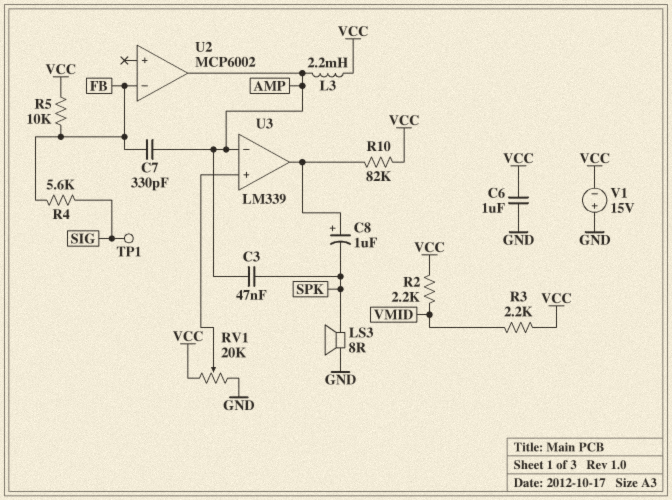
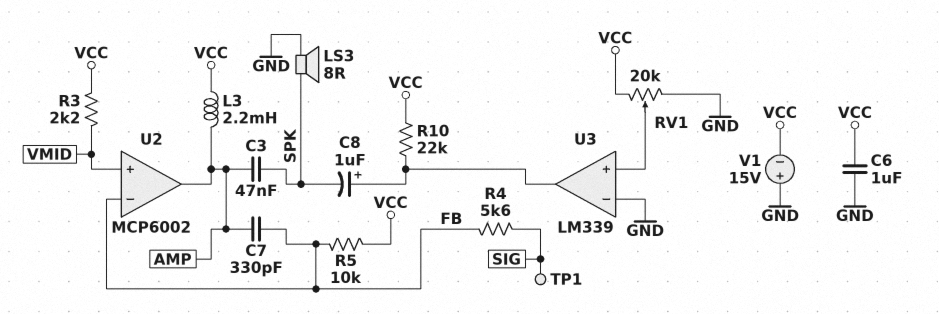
R2: 2.2k (VCC, VMID) -> none
R10: 82k (U3/out, VCC) -> 22k (U3/out, VCC)
U2 pin in+: none -> VMID
U3 pin in-: AMP -> GND

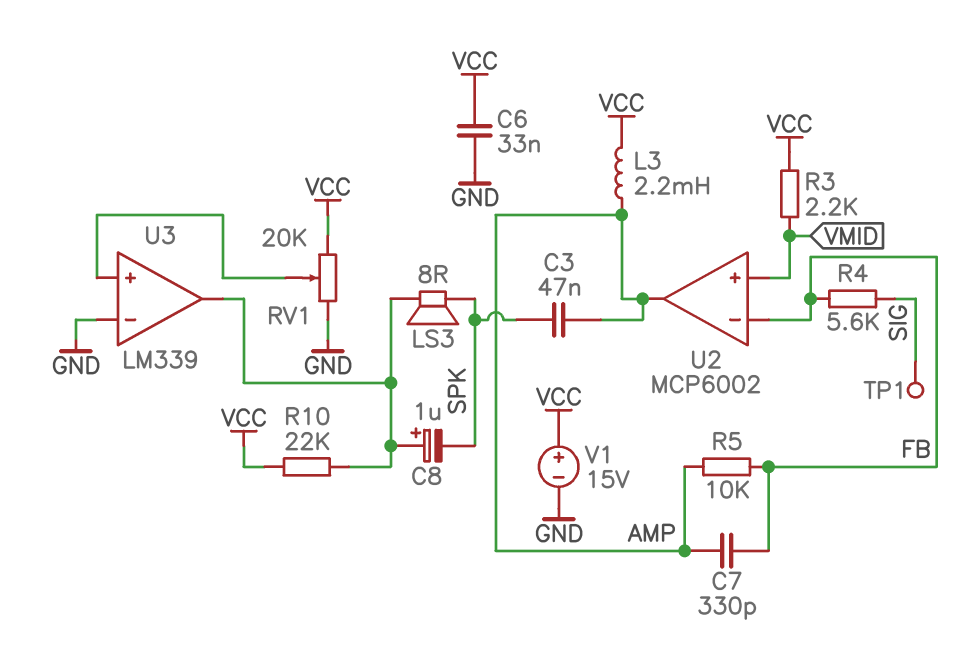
C6: 1uF (GND, VCC) -> 33nF (GND, VCC)
LS3: speaker 8R (GND, SPK) -> speaker 8R (SPK, U3/out)
R5: 10k (FB, VCC) -> 10k (AMP, FB)
V1: 15V (plus GND, minus VCC) -> 15V (plus VCC, minus GND)

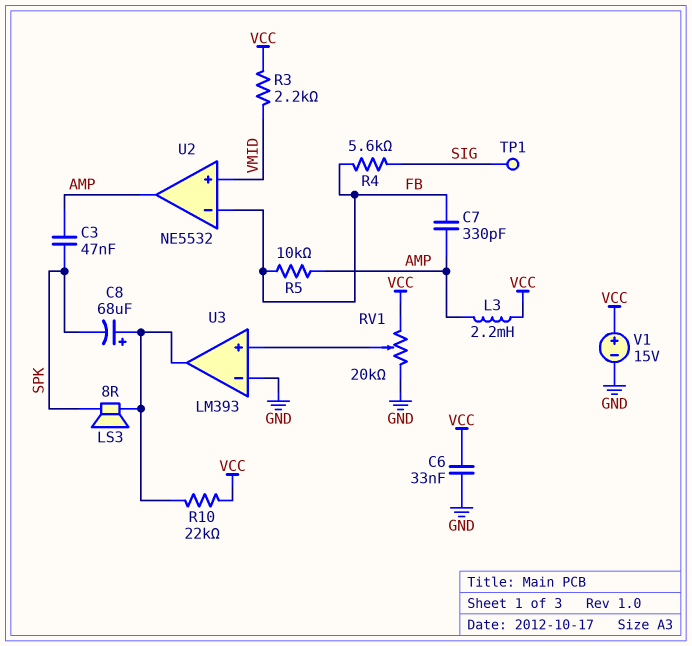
C8: 1uF (plus U3/out, minus SPK) -> 68uF (plus U3/out, minus SPK)
U2: MCP6002 -> NE5532
U3: LM339 -> LM393

